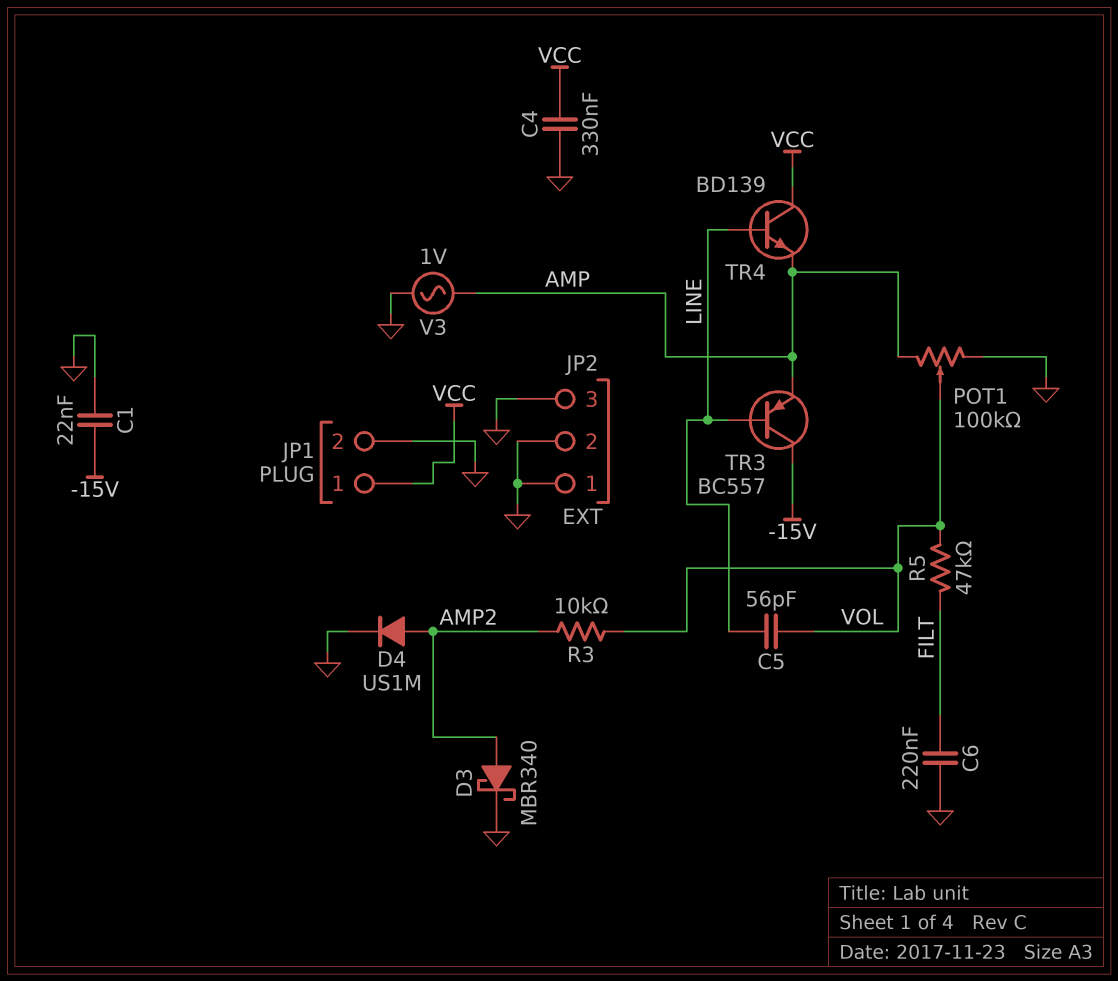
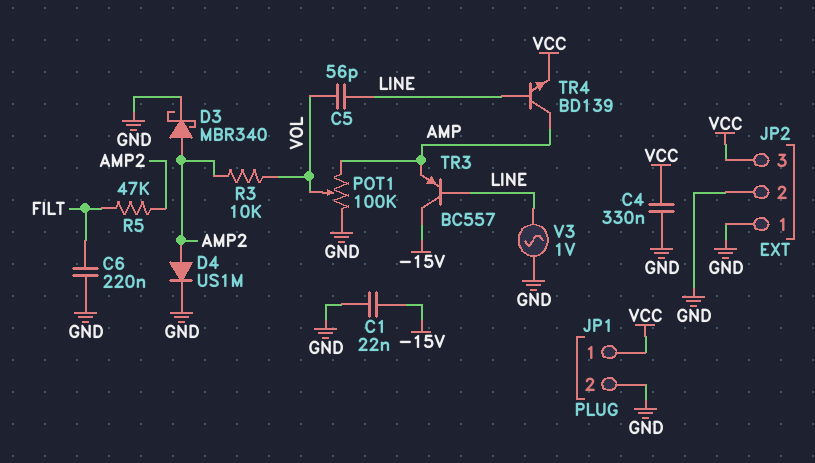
JP2 pin 3: GND -> VCC
R5: 47k (FILT, VOL) -> 47k (AMP2, FILT)
TR4: NPN BD139 (B LINE, C VCC, E AMP) -> NPN BD139 (B LINE, C AMP, E VCC)
V3: AC 1V (AMP, GND) -> AC 1V (GND, LINE)

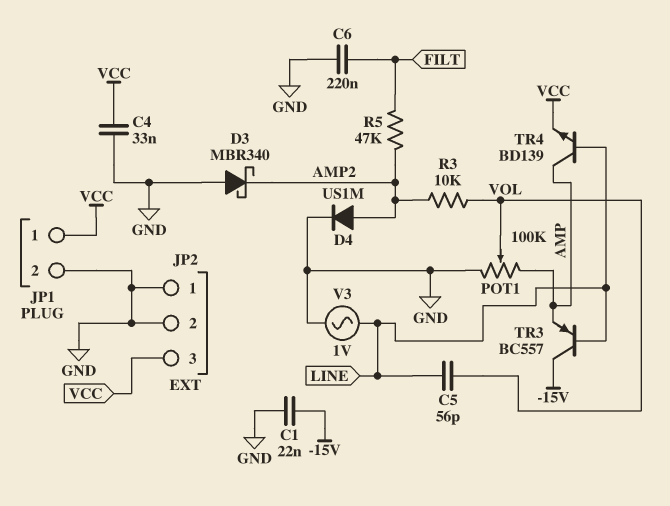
C4: 330nF (GND, VCC) -> 33nF (GND, VCC)
D3: schottky MBR340 (A AMP2, K GND) -> schottky MBR340 (A GND, K AMP2)

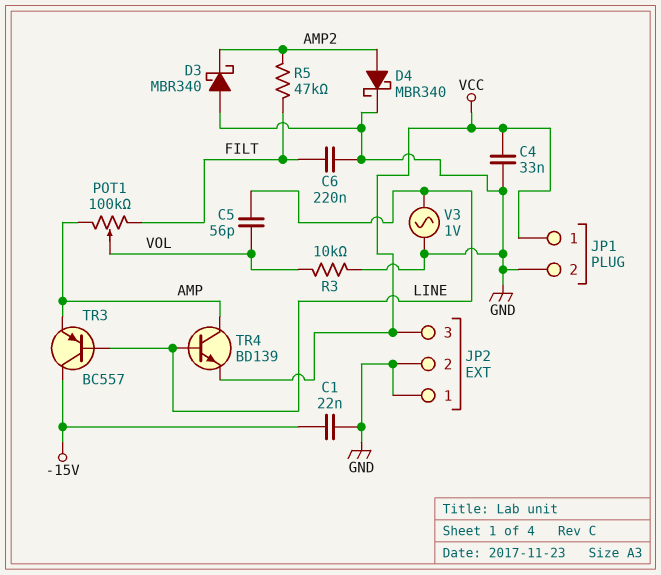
D4: diode US1M (A AMP2, K GND) -> schottky MBR340 (A AMP2, K GND)
POT1: 100k (AMP, GND, wiper VOL) -> 100k (AMP, FILT, wiper VOL)
R3: 10k (AMP2, VOL) -> 10k (GND, VOL)

